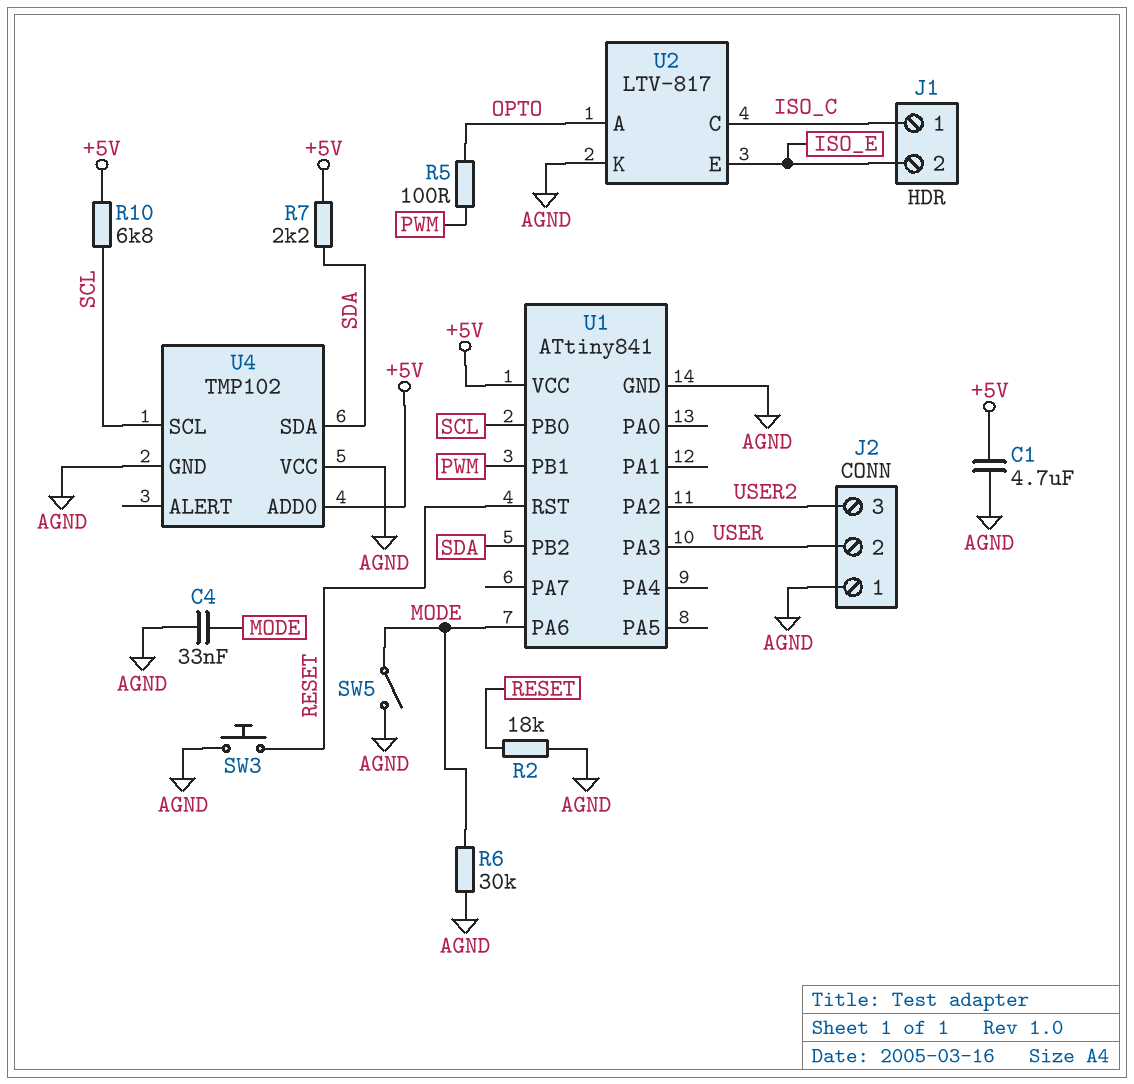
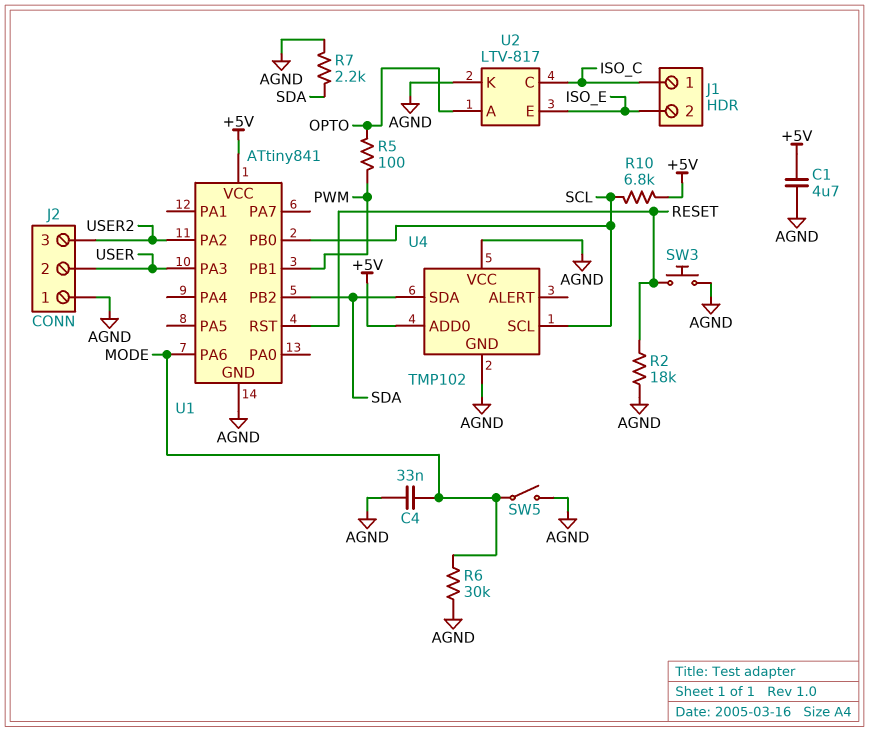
R7: 2.2k (+5V, SDA) -> 2.2k (AGND, SDA)

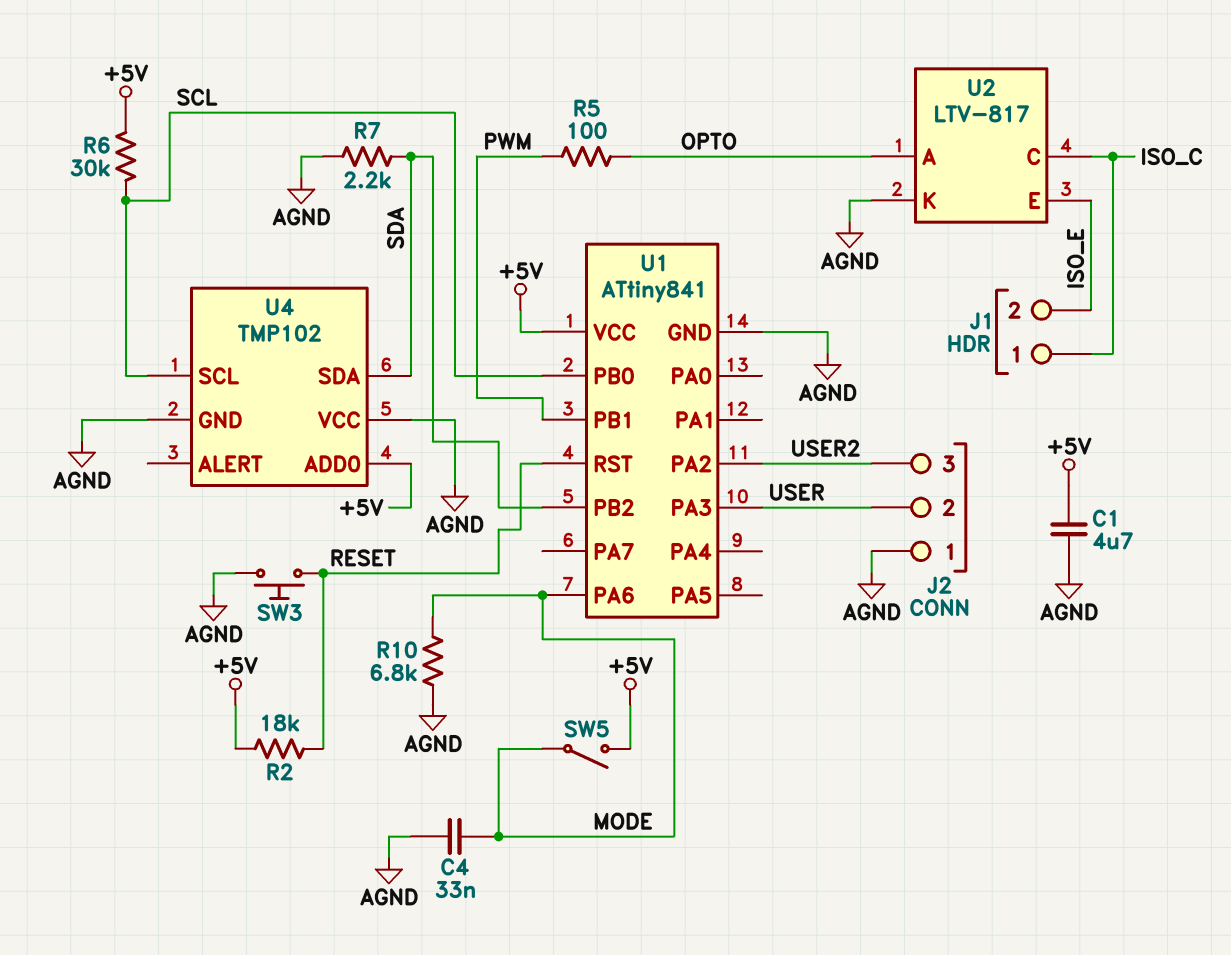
R2: 18k (AGND, RESET) -> 18k (+5V, RESET)
R6: 30k (AGND, MODE) -> 30k (+5V, SCL)
R10: 6.8k (+5V, SCL) -> 6.8k (AGND, MODE)
SW5: switch (AGND, MODE) -> switch (+5V, MODE)

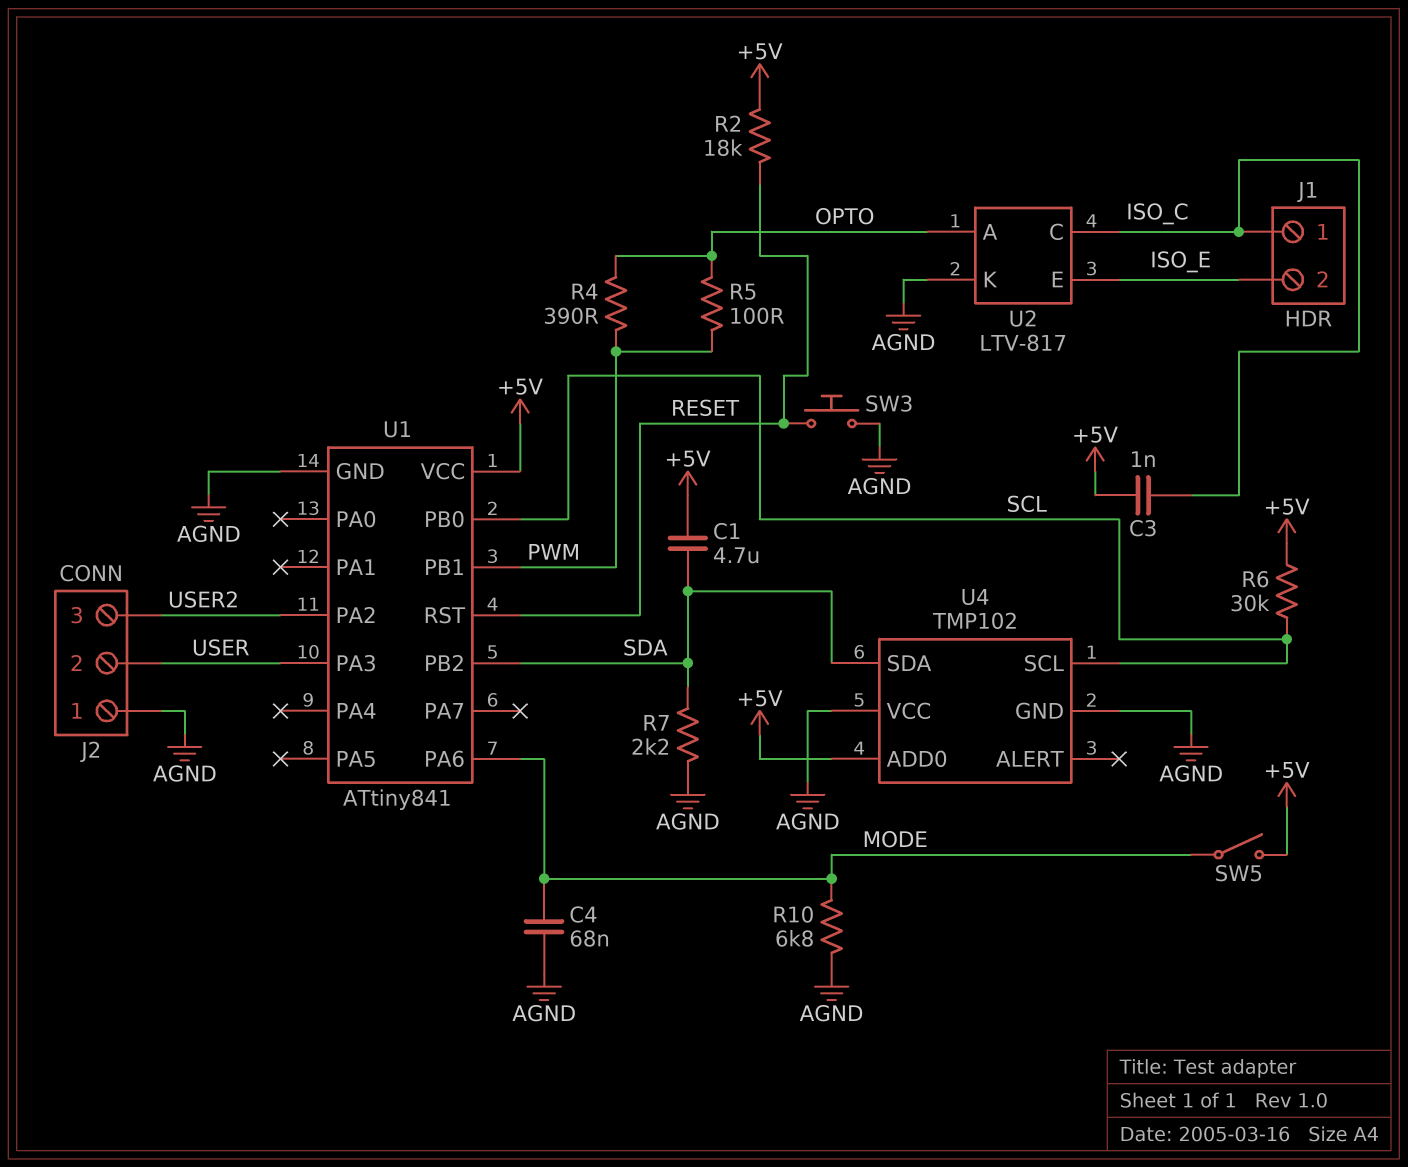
C1: 4.7uF (+5V, AGND) -> 4.7uF (+5V, SDA)
C3: none -> 1nF (+5V, ISO_C)
C4: 33nF (AGND, MODE) -> 68nF (AGND, MODE)
R4: none -> 390 (OPTO, PWM)

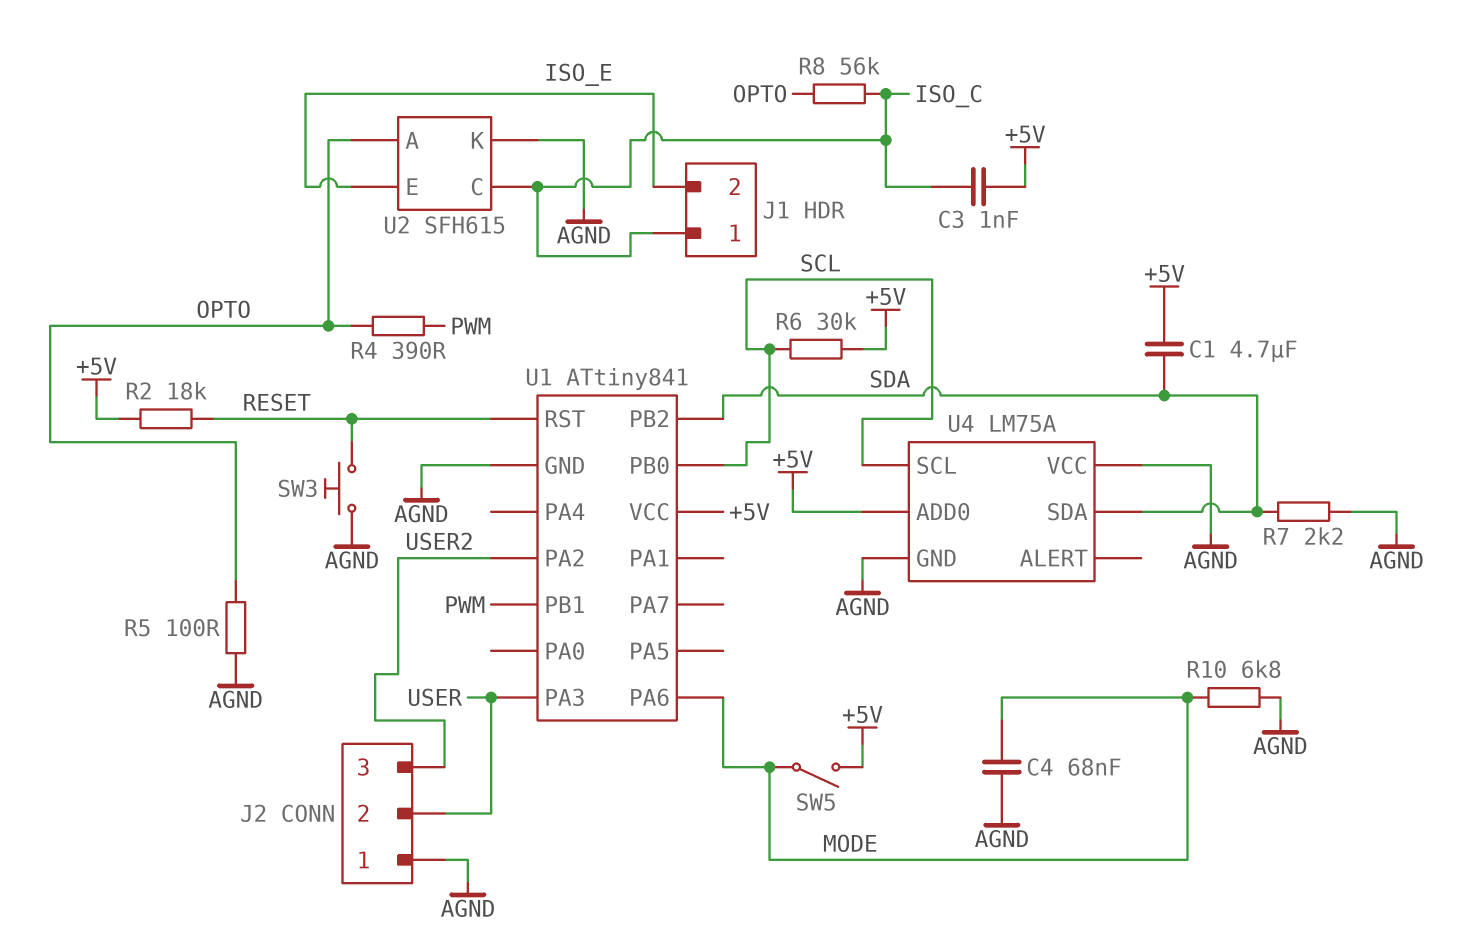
R5: 100 (OPTO, PWM) -> 100 (AGND, OPTO)
R8: none -> 56k (ISO_C, OPTO)
U2: LTV-817 -> SFH615
U4: TMP102 -> LM75A

